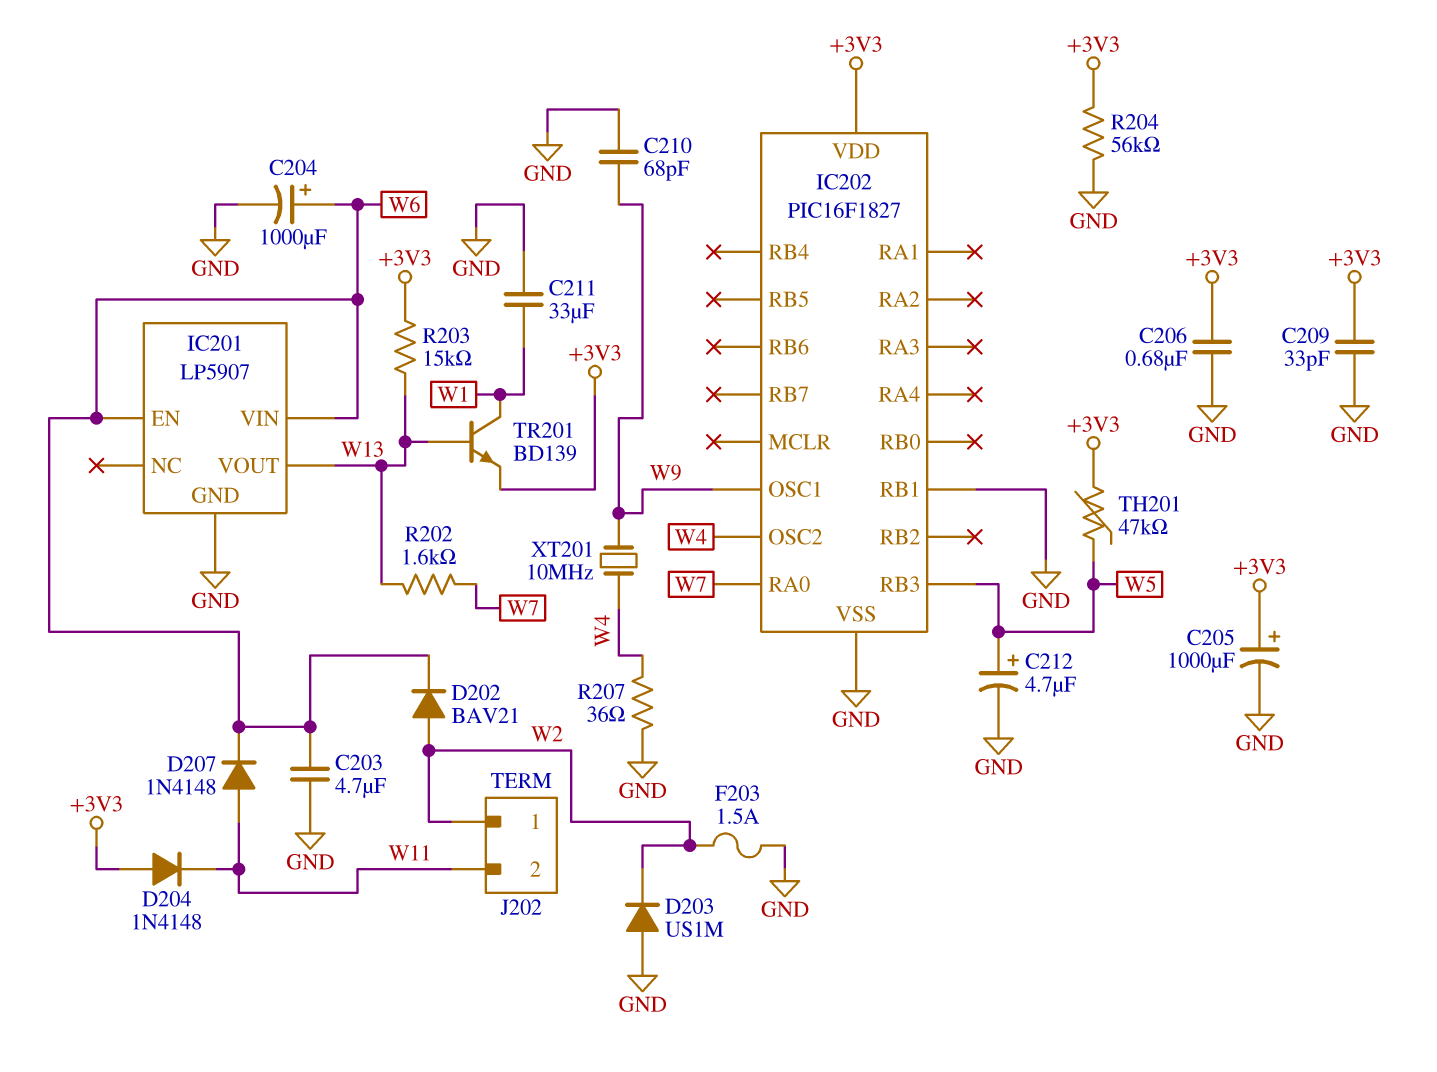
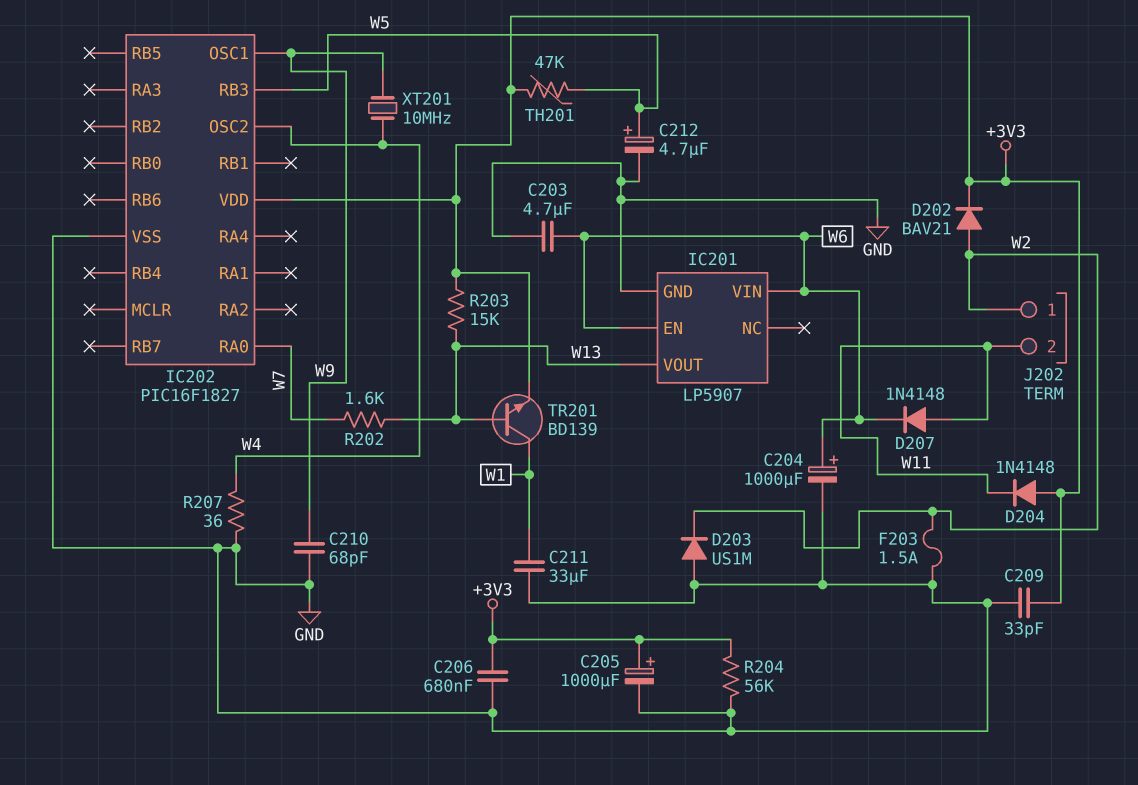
D202: diode BAV21 (A W2, K W6) -> diode BAV21 (A W2, K +3V3)
IC202 pin RB1: GND -> none

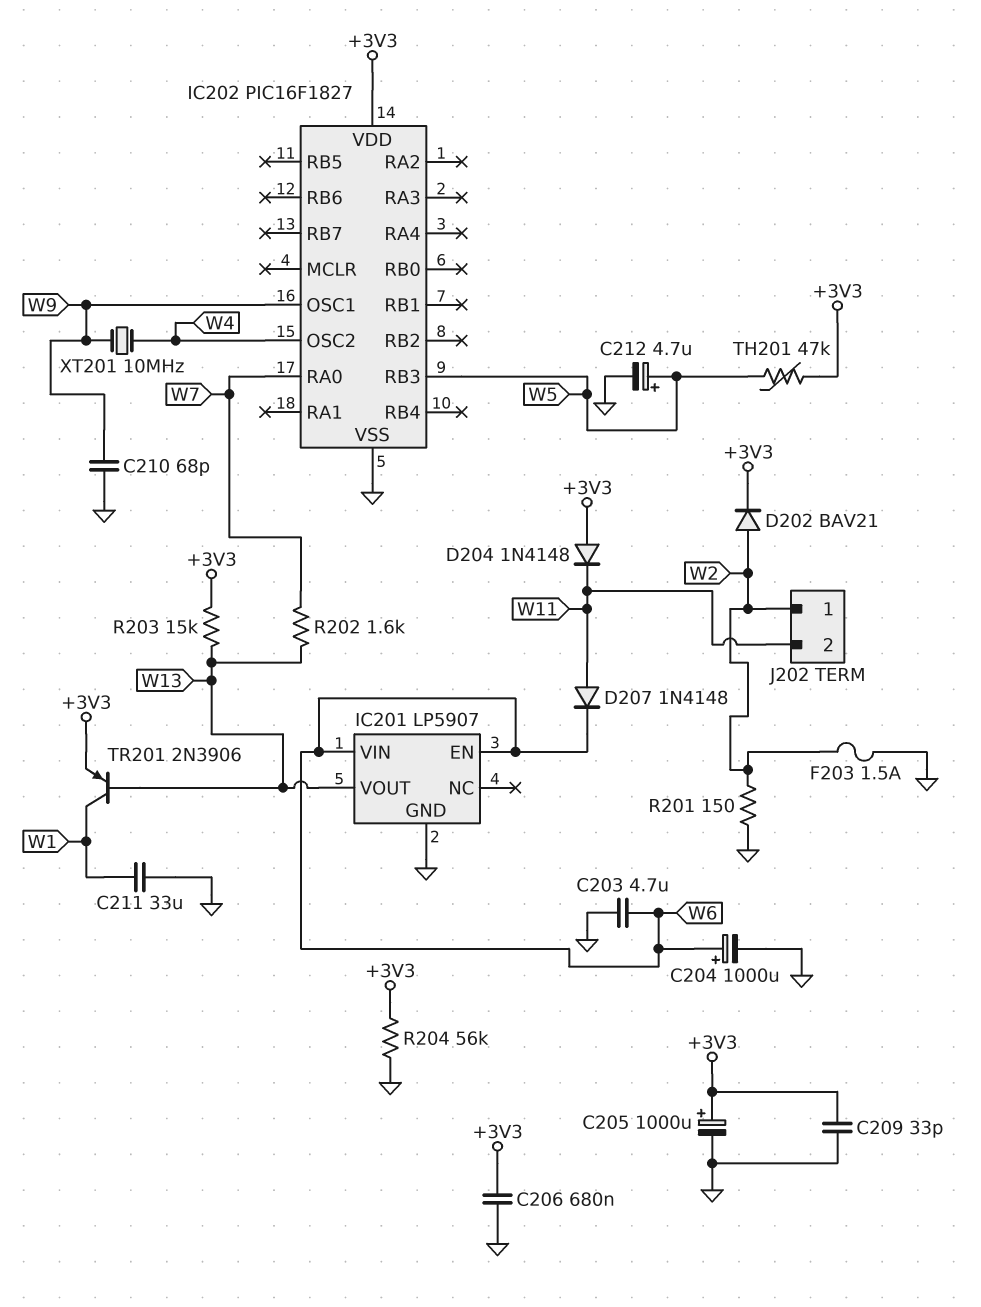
D203: diode US1M (A GND, K W2) -> none
R201: none -> 150 (GND, W2)
R207: 36 (GND, W4) -> none
TR201: NPN BD139 (B W13, C W1, E +3V3) -> PNP 2N3906 (B W13, C W1, E +3V3)

